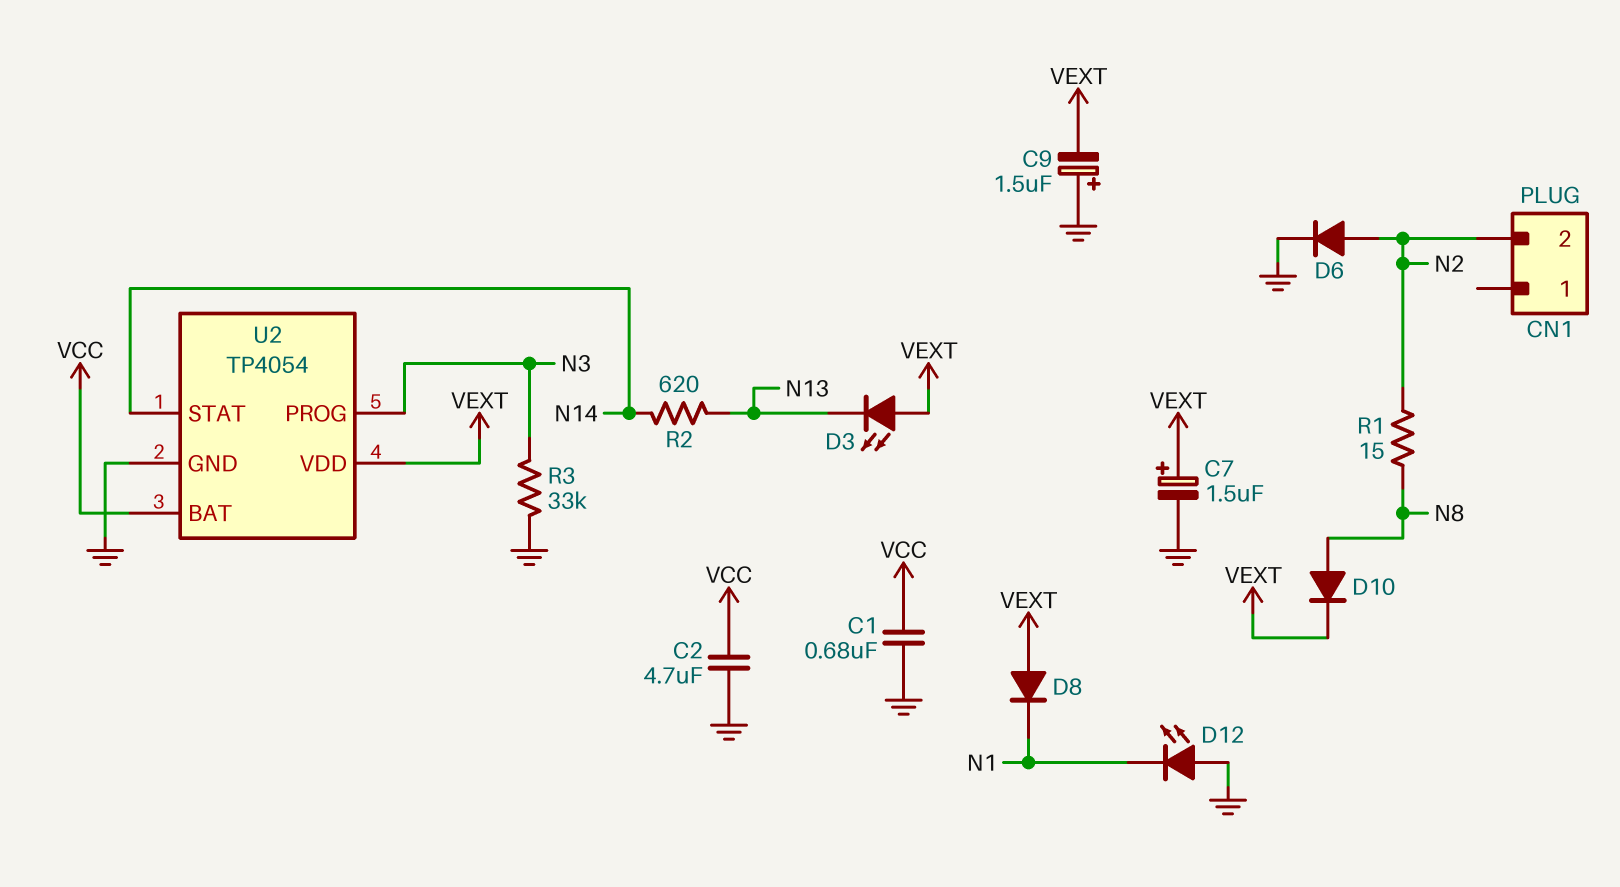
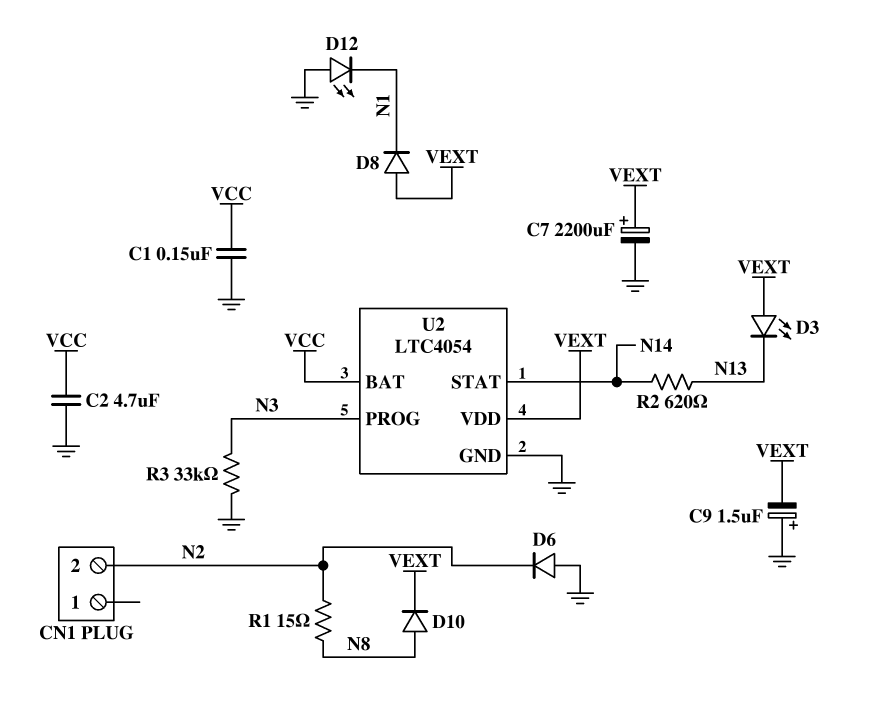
C1: 680nF (GND, VCC) -> 150nF (GND, VCC)
C7: 1.5uF (plus VEXT, minus GND) -> 2200uF (plus VEXT, minus GND)
D6: diode (A N2, K GND) -> diode (A GND, K N2)
U2: TP4054 -> LTC4054

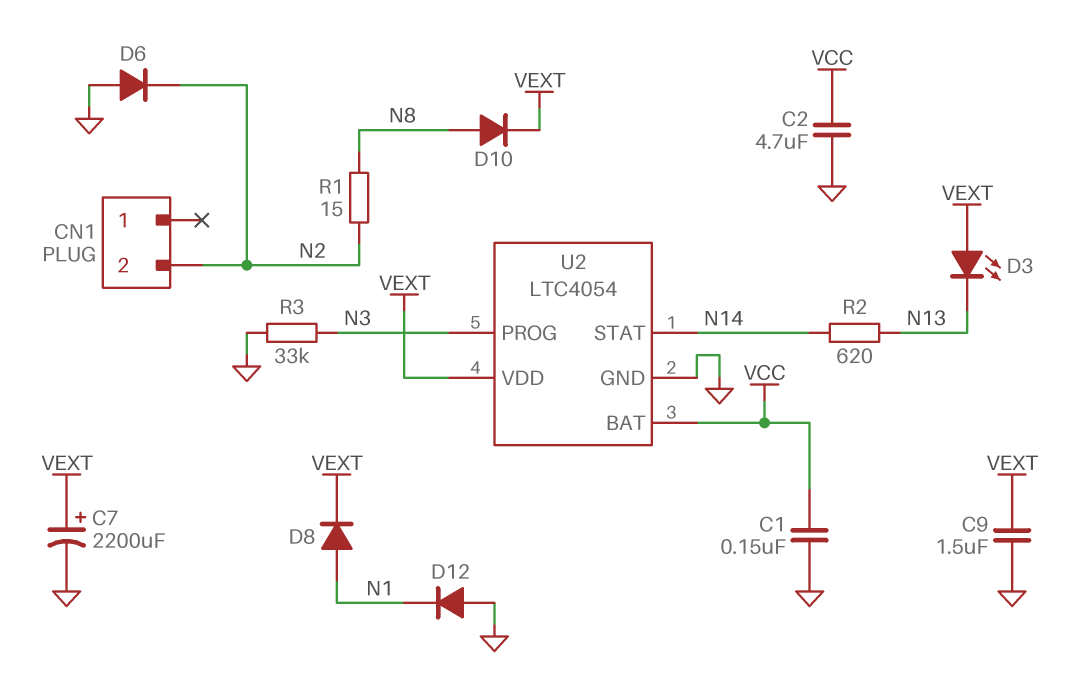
C9: 1.5uF (plus GND, minus VEXT) -> 1.5uF (GND, VEXT)
D8: diode (A VEXT, K N1) -> diode (A N1, K VEXT)
D12: LED (A GND, K N1) -> diode (A GND, K N1)

